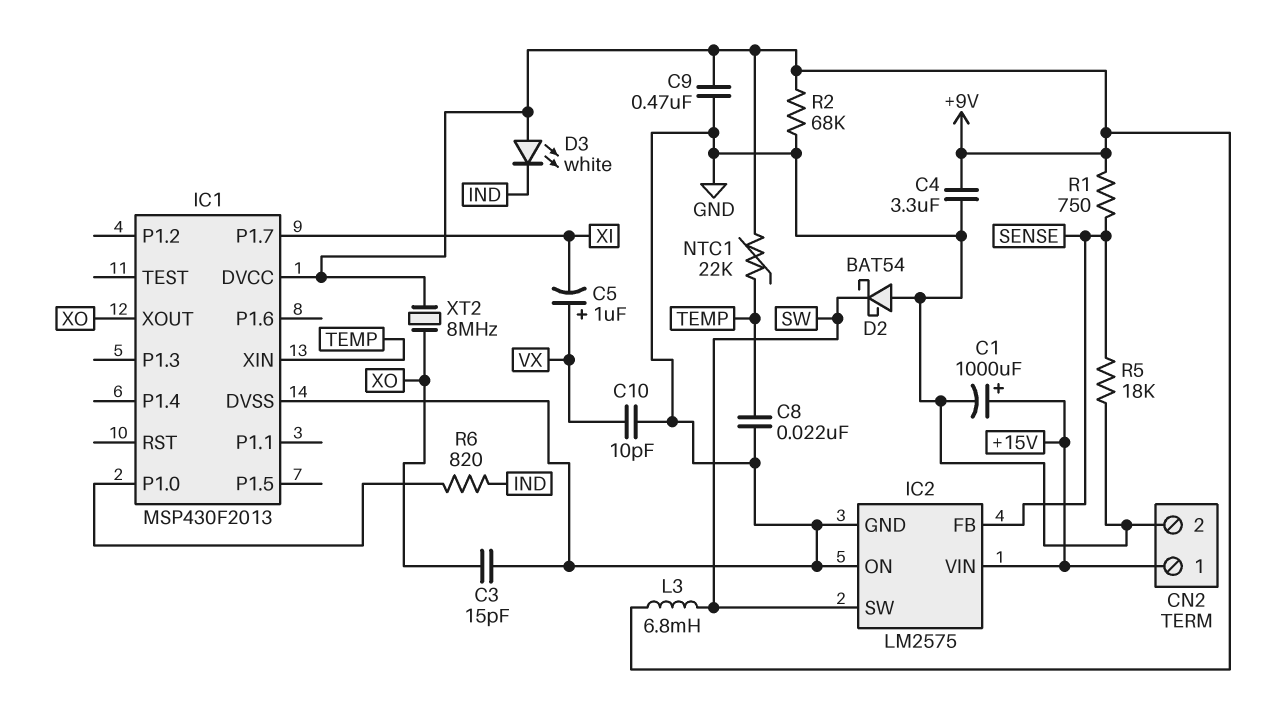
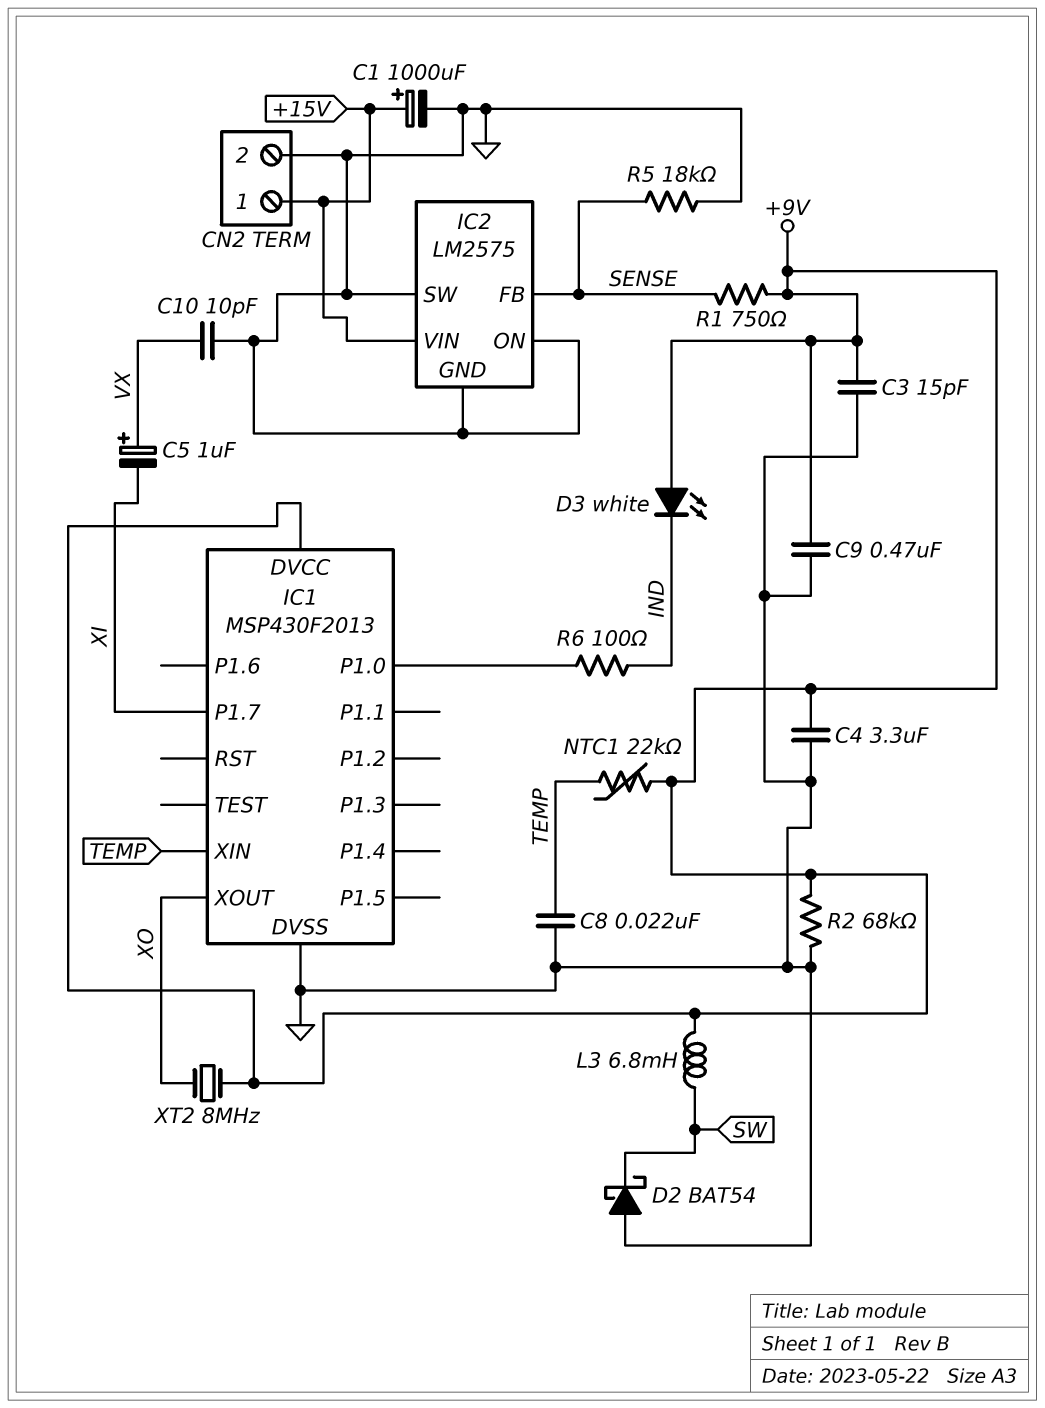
C3: 15pF (GND, XO) -> 15pF (+9V, GND)
IC2 pin SW: SW -> GND
R6: 820 (IC1/P1.0, IND) -> 100 (IC1/P1.0, IND)

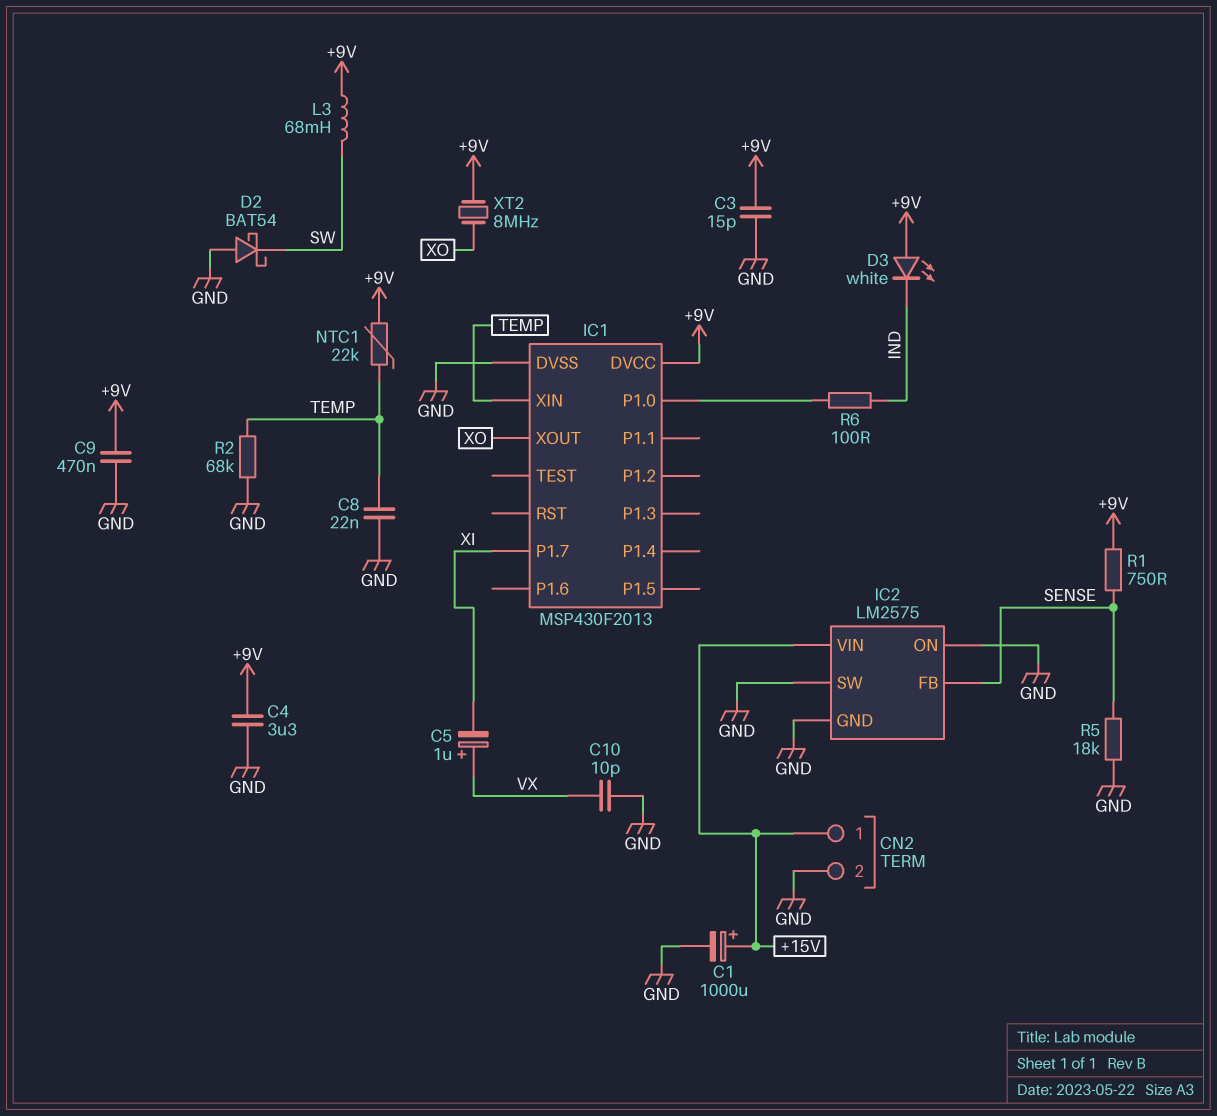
L3: 6.8mH (+9V, SW) -> 68mH (+9V, SW)
R2: 68k (+9V, GND) -> 68k (GND, TEMP)

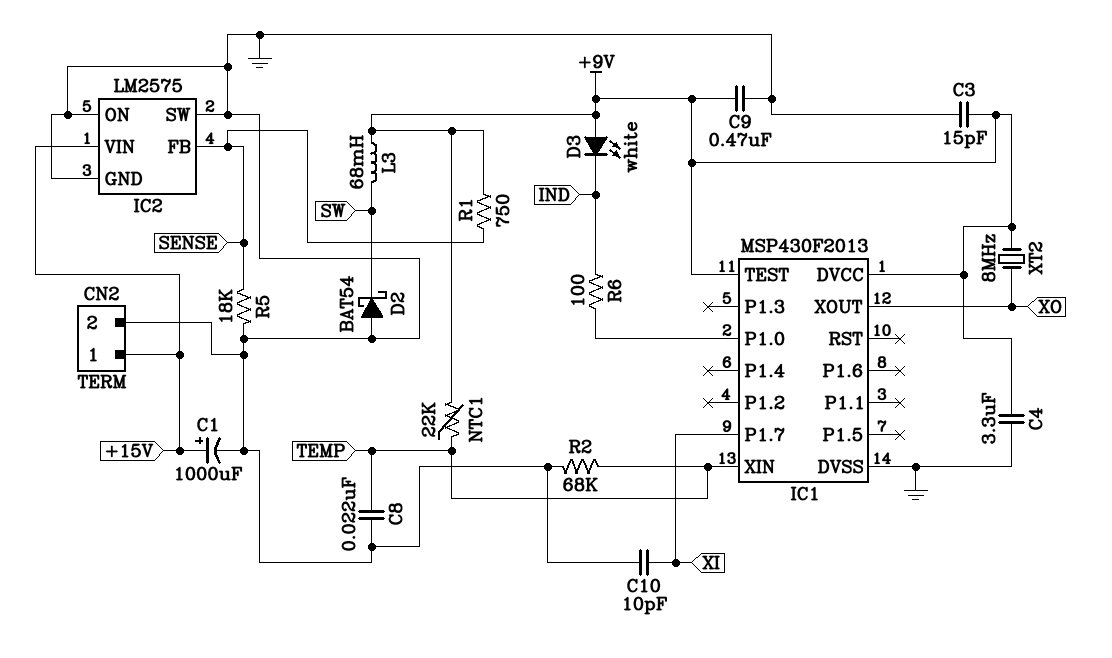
C5: 1uF (plus VX, minus XI) -> none
C10: 10pF (GND, VX) -> 10pF (GND, XI)
IC1 pin TEST: none -> +9V

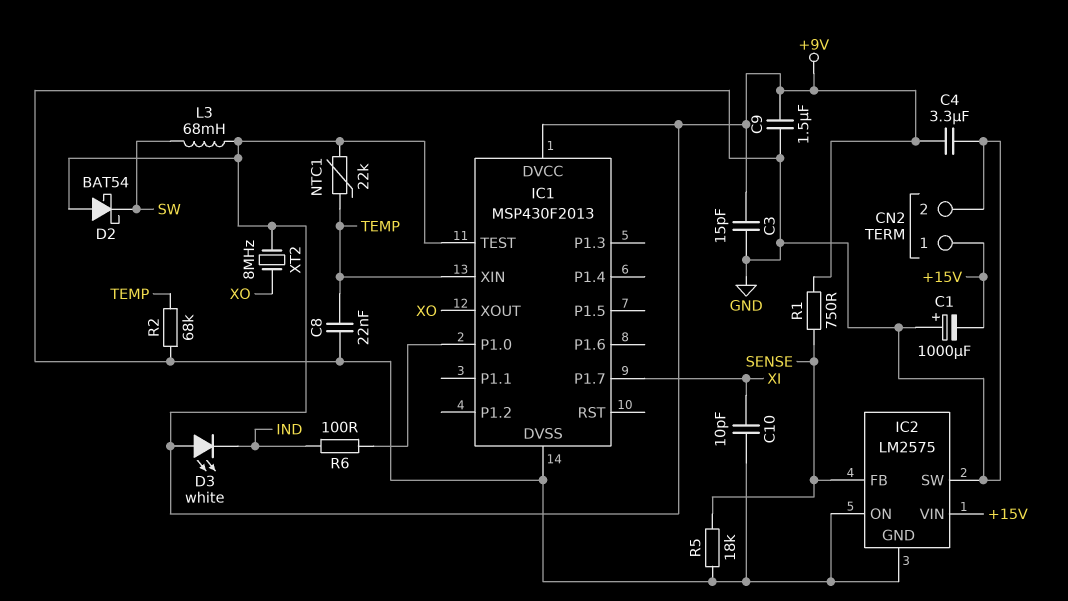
C1: 1000uF (plus +15V, minus GND) -> 1000uF (plus GND, minus +15V)
C9: 470nF (+9V, GND) -> 1.5uF (+9V, GND)
D2: schottky BAT54 (A GND, K SW) -> schottky BAT54 (A +9V, K SW)

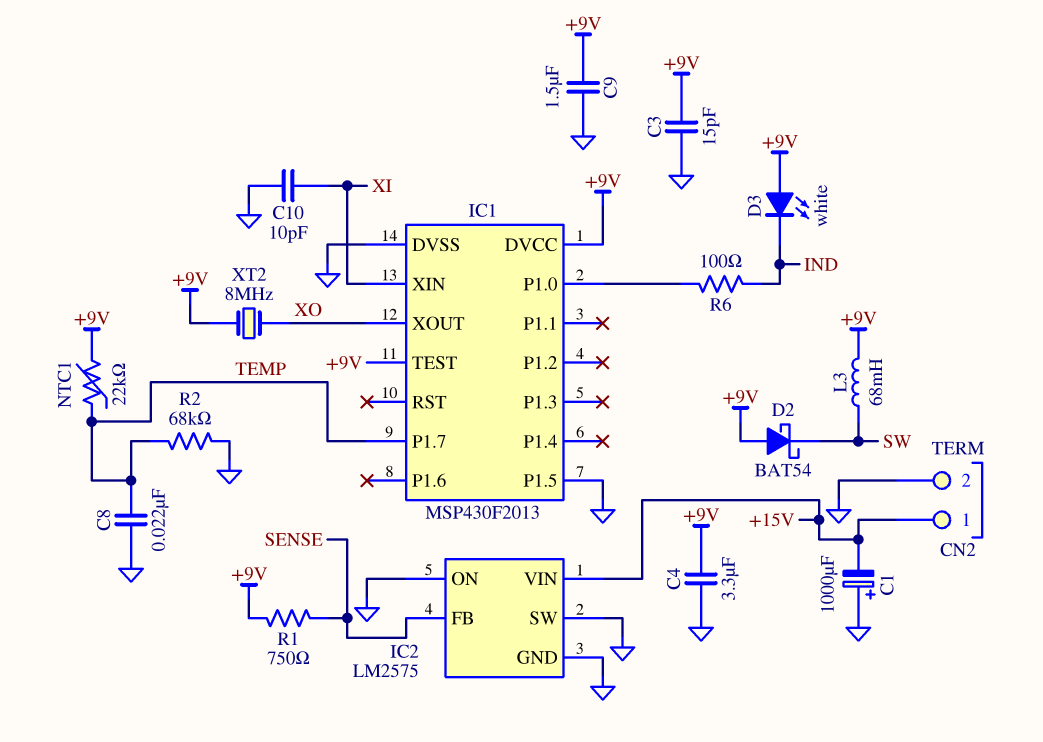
IC1 pin P1.5: none -> GND
IC1 pin P1.7: XI -> TEMP
IC1 pin XIN: TEMP -> XI
R5: 18k (GND, SENSE) -> none

